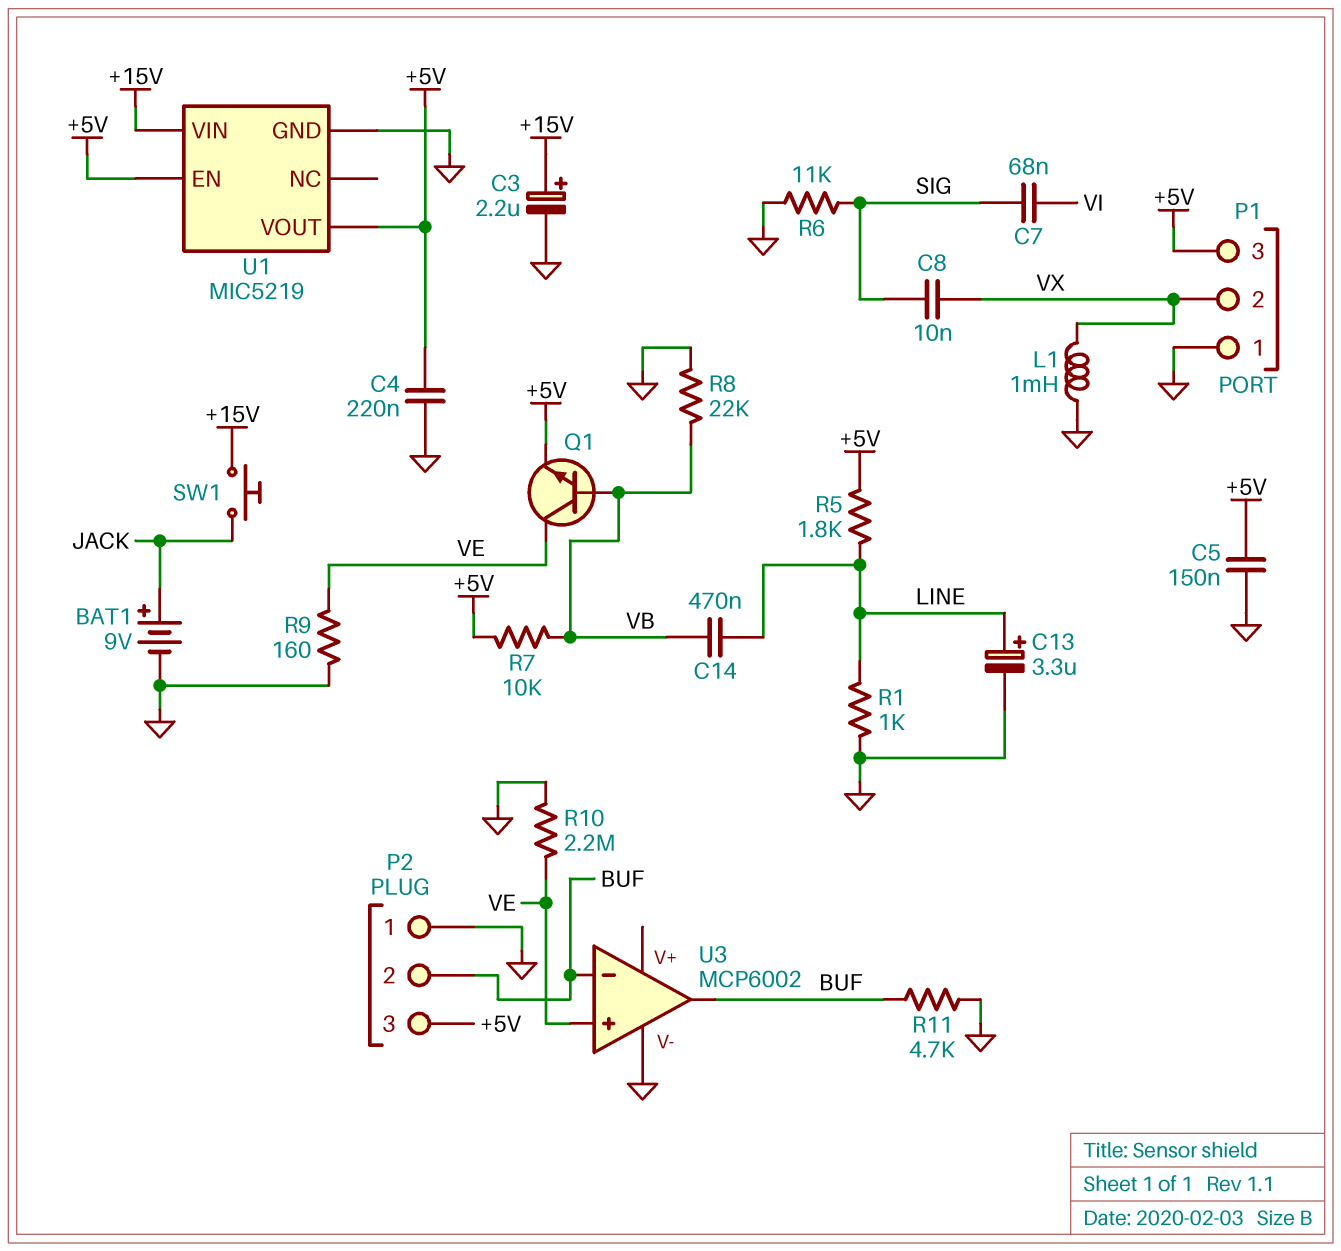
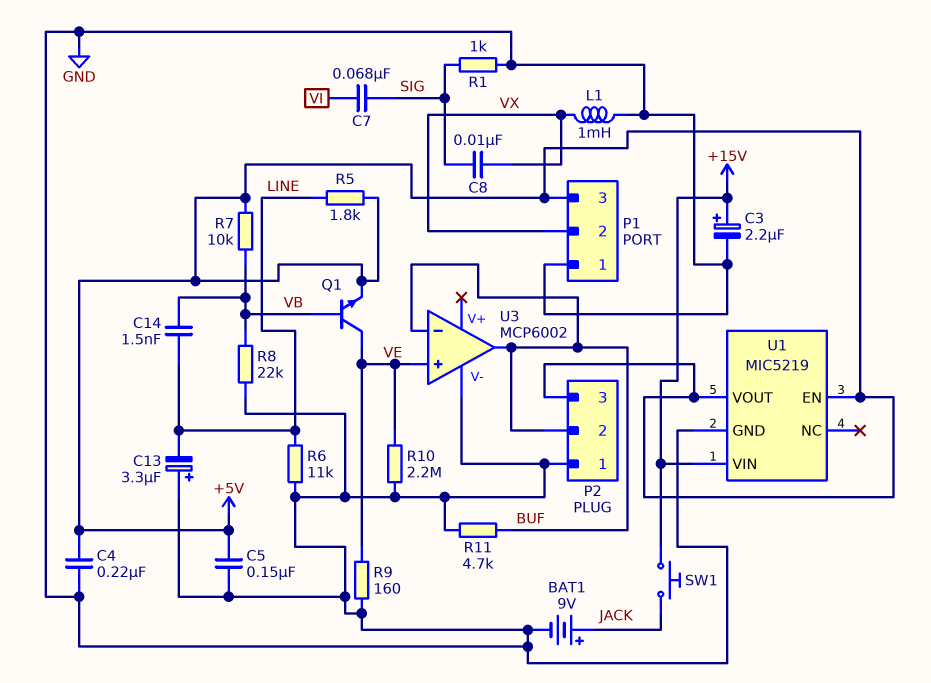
C13: 3.3uF (plus LINE, minus GND) -> 3.3uF (plus GND, minus LINE)
C14: 470nF (LINE, VB) -> 1.5nF (LINE, VB)
R1: 1k (GND, LINE) -> 1k (GND, SIG)
R6: 11k (GND, SIG) -> 11k (GND, LINE)

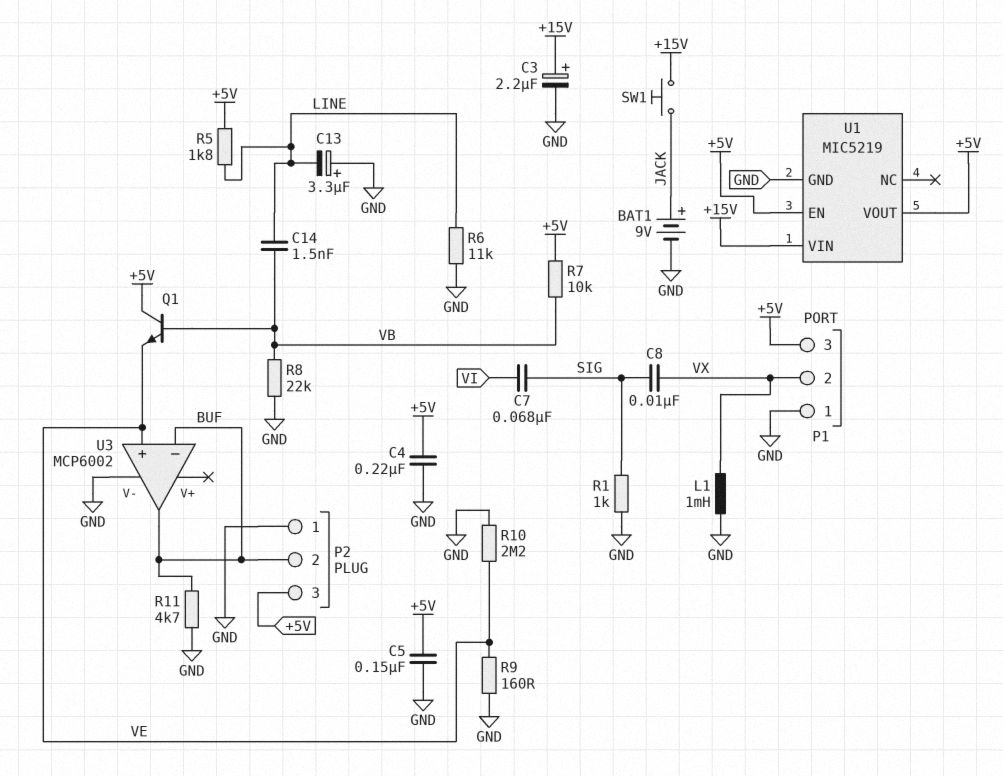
Q1: NPN (B VB, C VE, E +5V) -> NPN (B VB, C +5V, E VE)

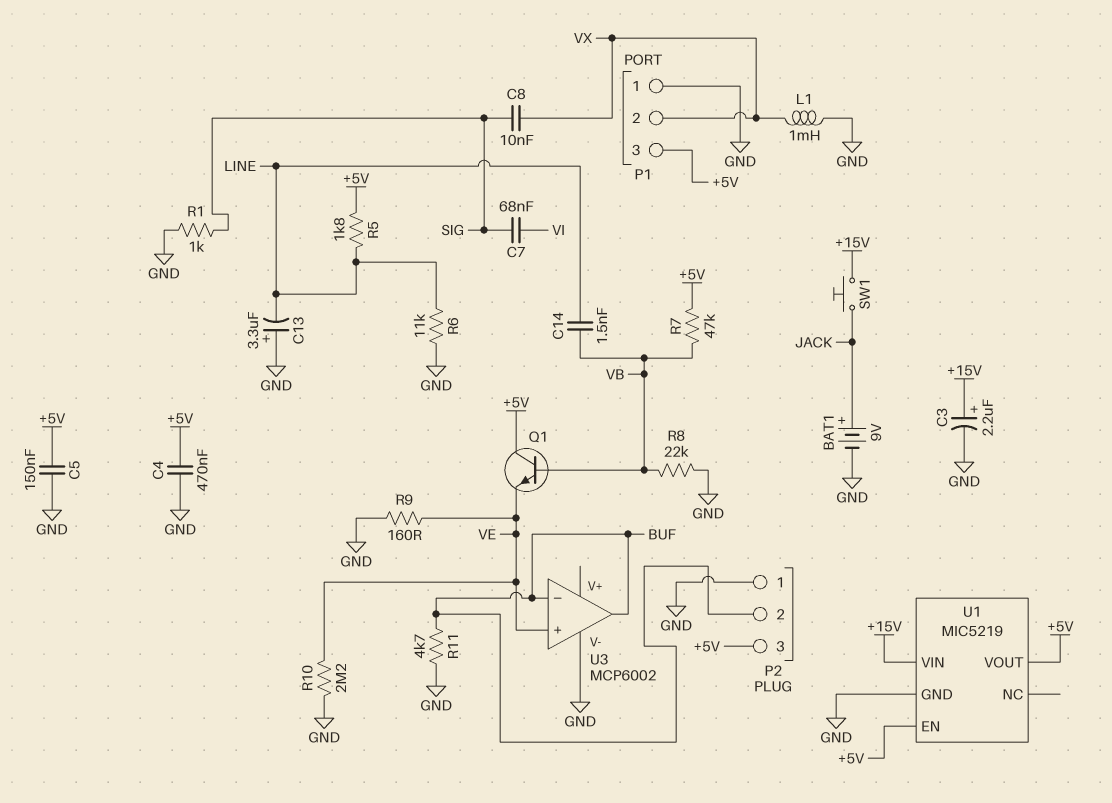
C4: 220nF (+5V, GND) -> 470nF (+5V, GND)
R7: 10k (+5V, VB) -> 47k (+5V, VB)

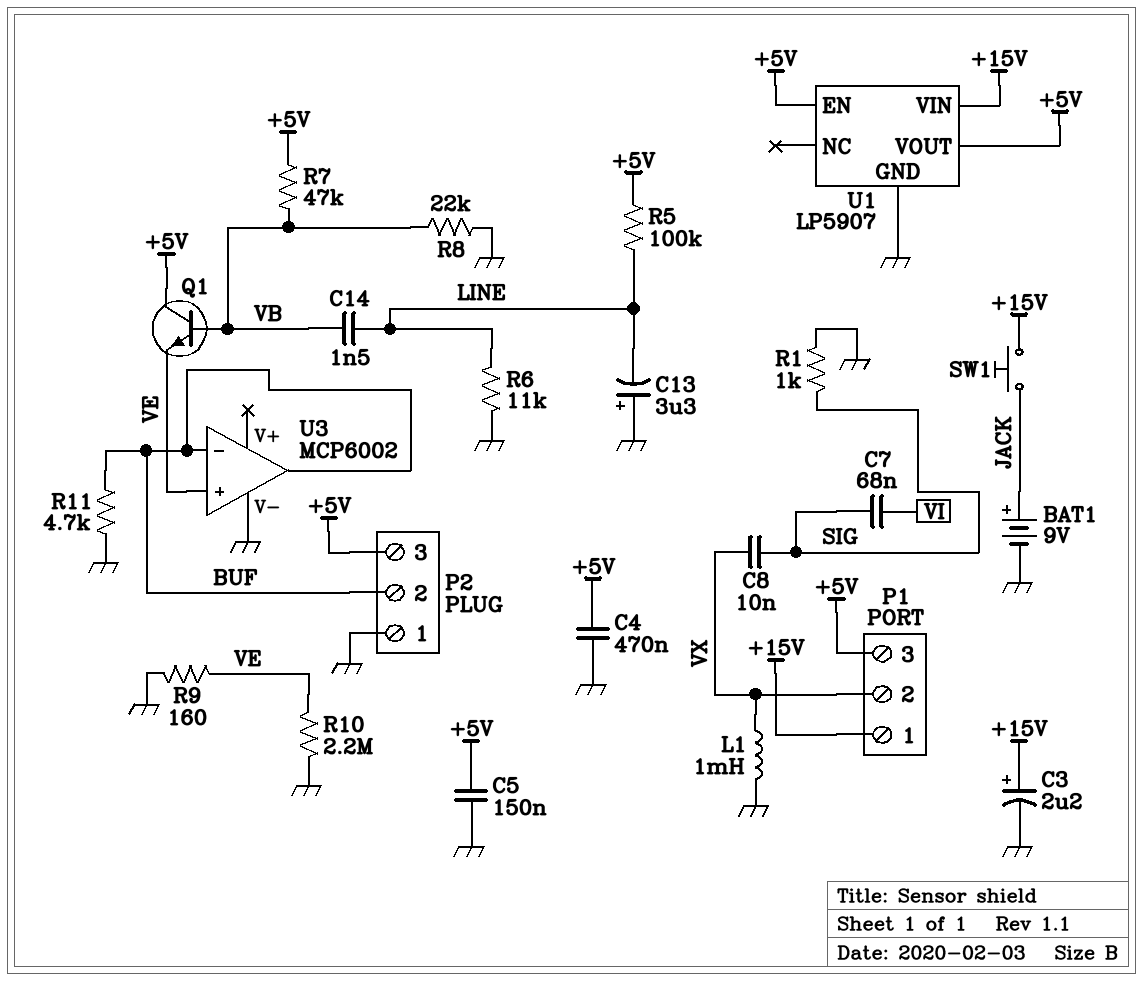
P1 pin 1: GND -> +15V
R5: 1.8k (+5V, LINE) -> 100k (+5V, LINE)
U1: MIC5219 -> LP5907

